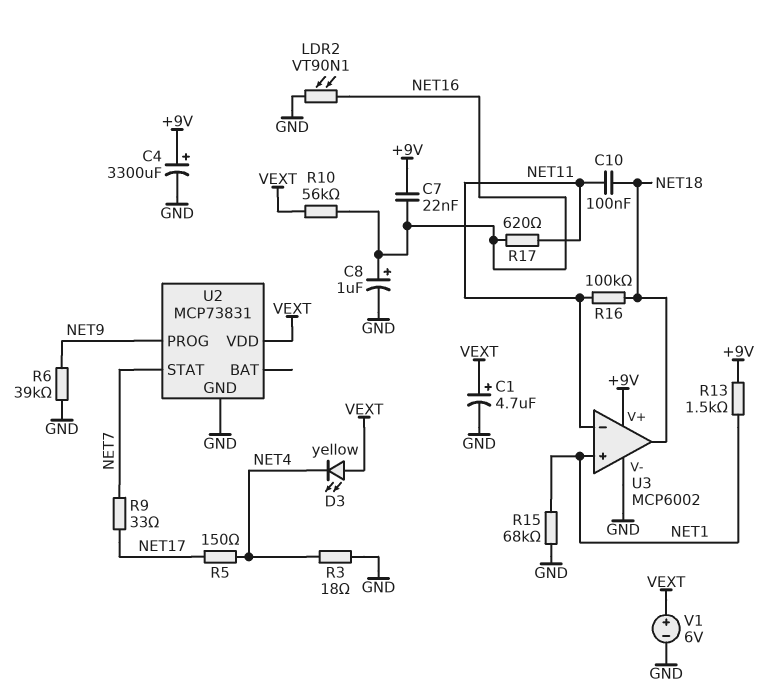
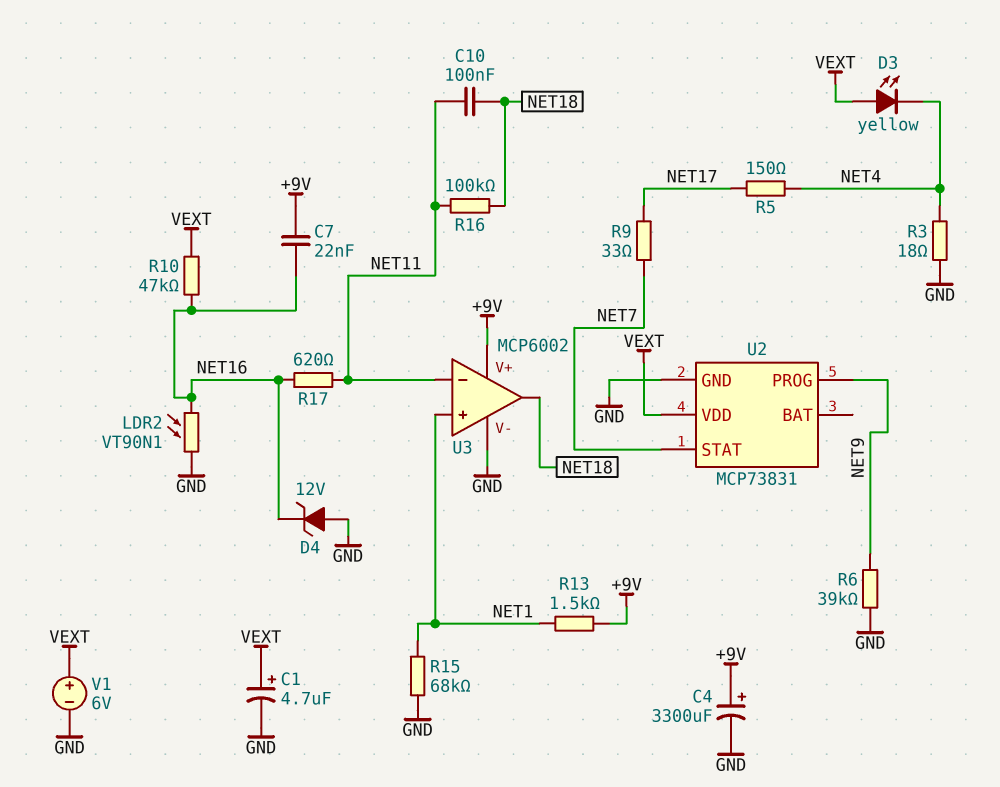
C8: 1uF (plus NET16, minus GND) -> none
D4: none -> zener 12V (A GND, K NET16)
R10: 56k (NET16, VEXT) -> 47k (NET16, VEXT)

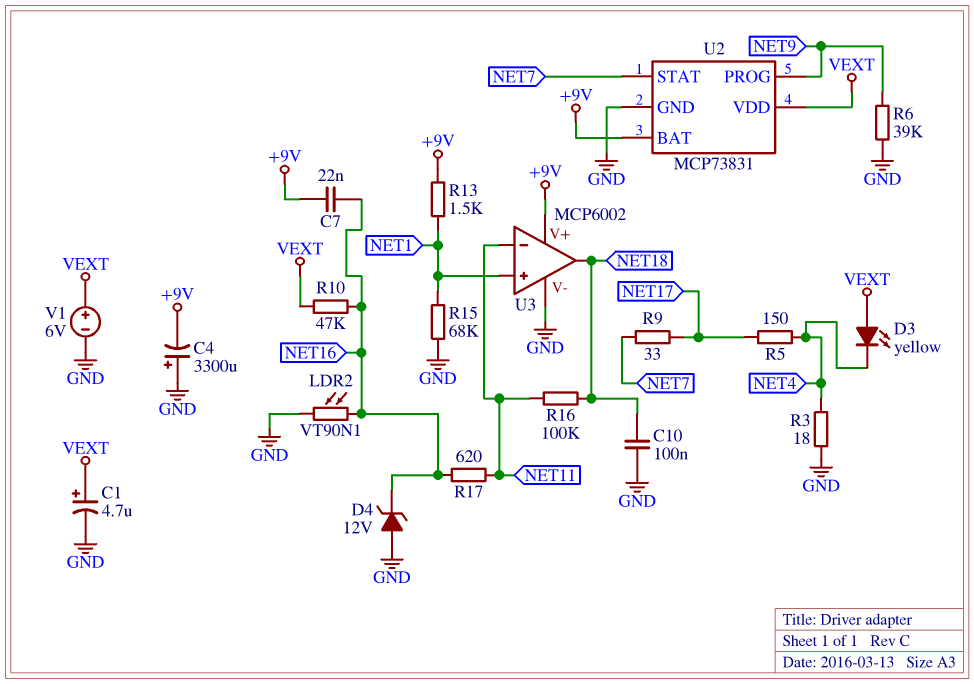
C4: 3300uF (plus +9V, minus GND) -> 3300uF (plus GND, minus +9V)
C10: 100nF (NET11, NET18) -> 100nF (GND, NET18)
U2 pin BAT: none -> +9V

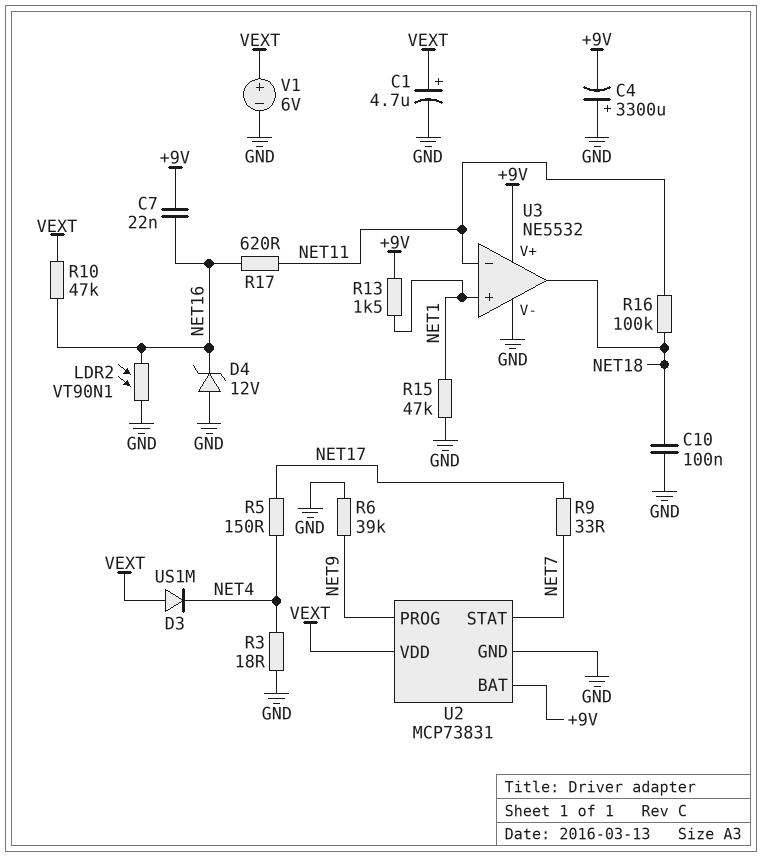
D3: LED yellow (A VEXT, K NET4) -> diode US1M (A VEXT, K NET4)
R15: 68k (GND, NET1) -> 47k (GND, NET1)
U3: MCP6002 -> NE5532

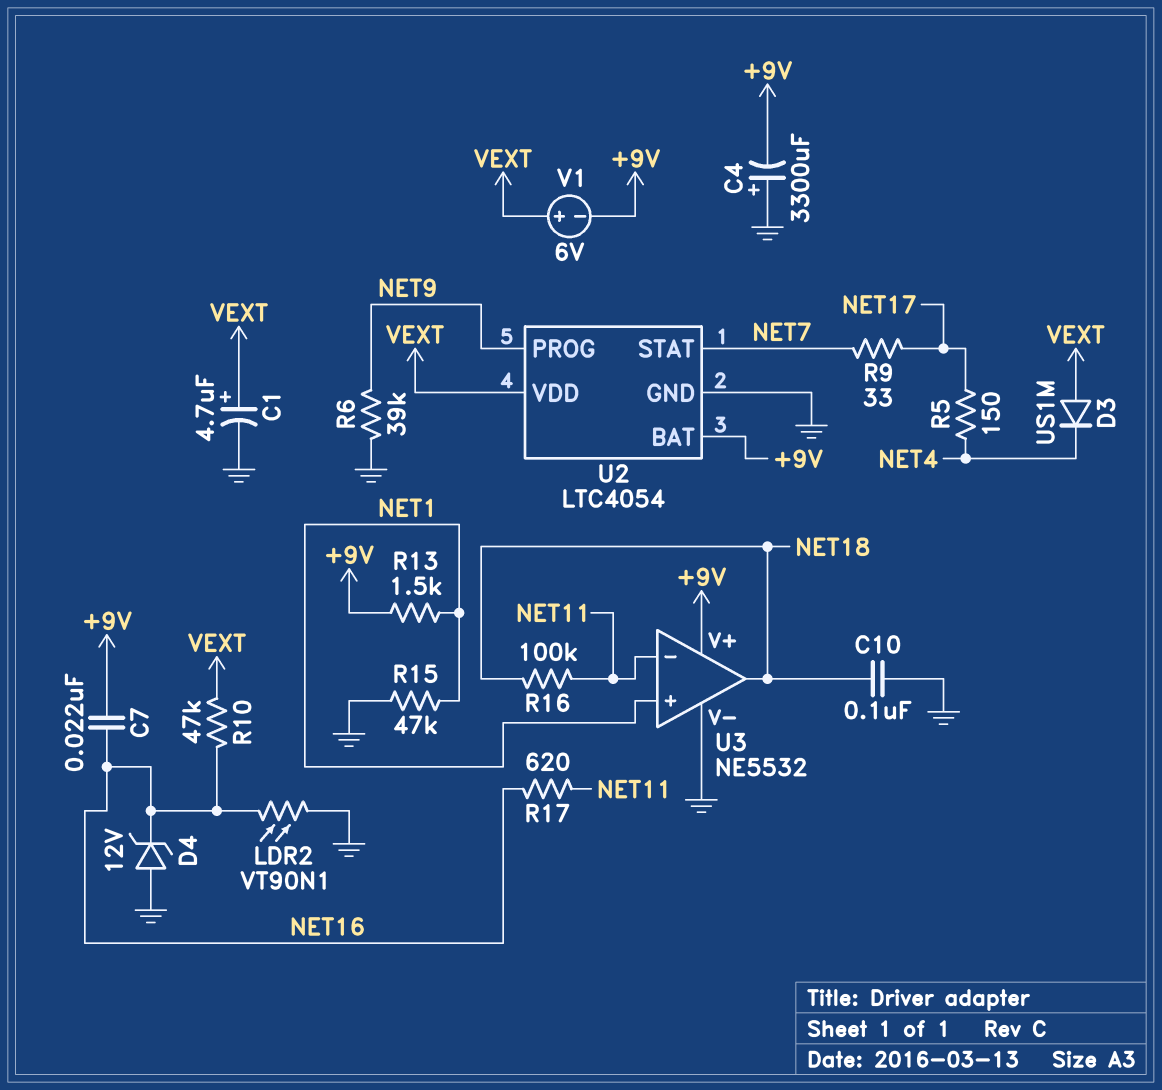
R3: 18 (GND, NET4) -> none
U2: MCP73831 -> LTC4054
V1: 6V (plus VEXT, minus GND) -> 6V (plus VEXT, minus +9V)

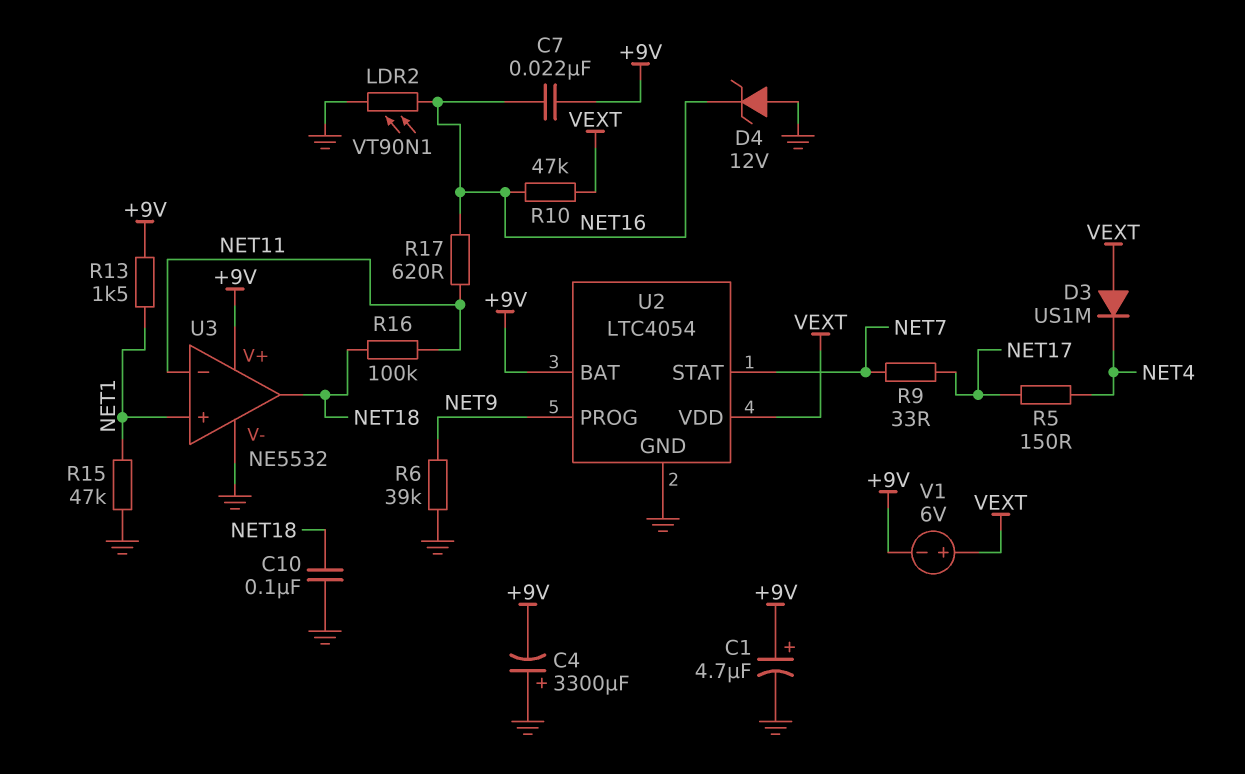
C1: 4.7uF (plus VEXT, minus GND) -> 4.7uF (plus +9V, minus GND)

